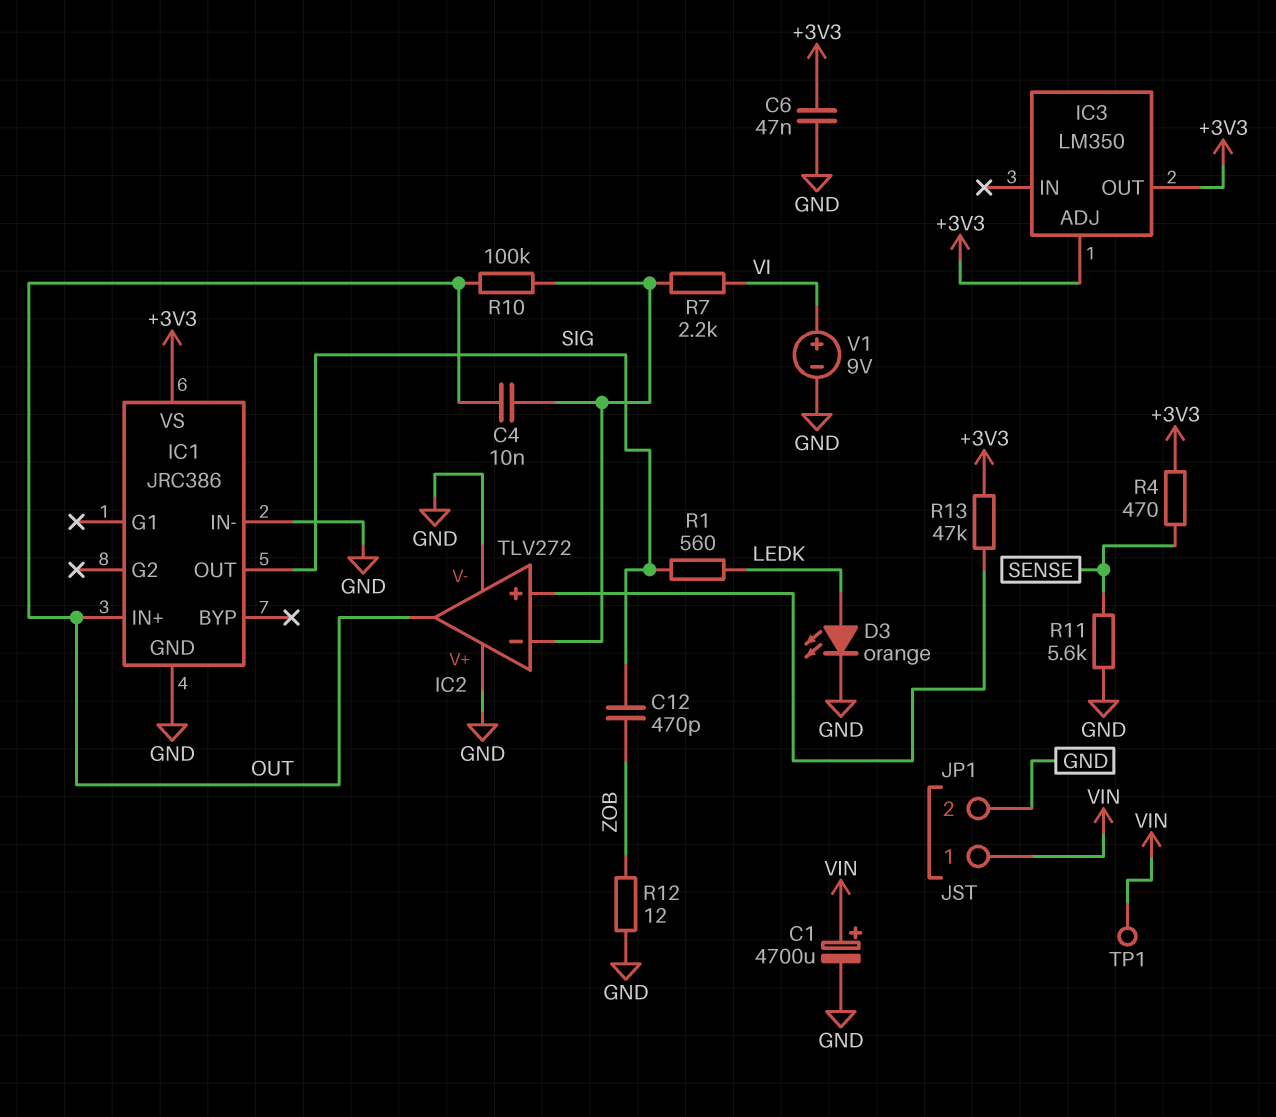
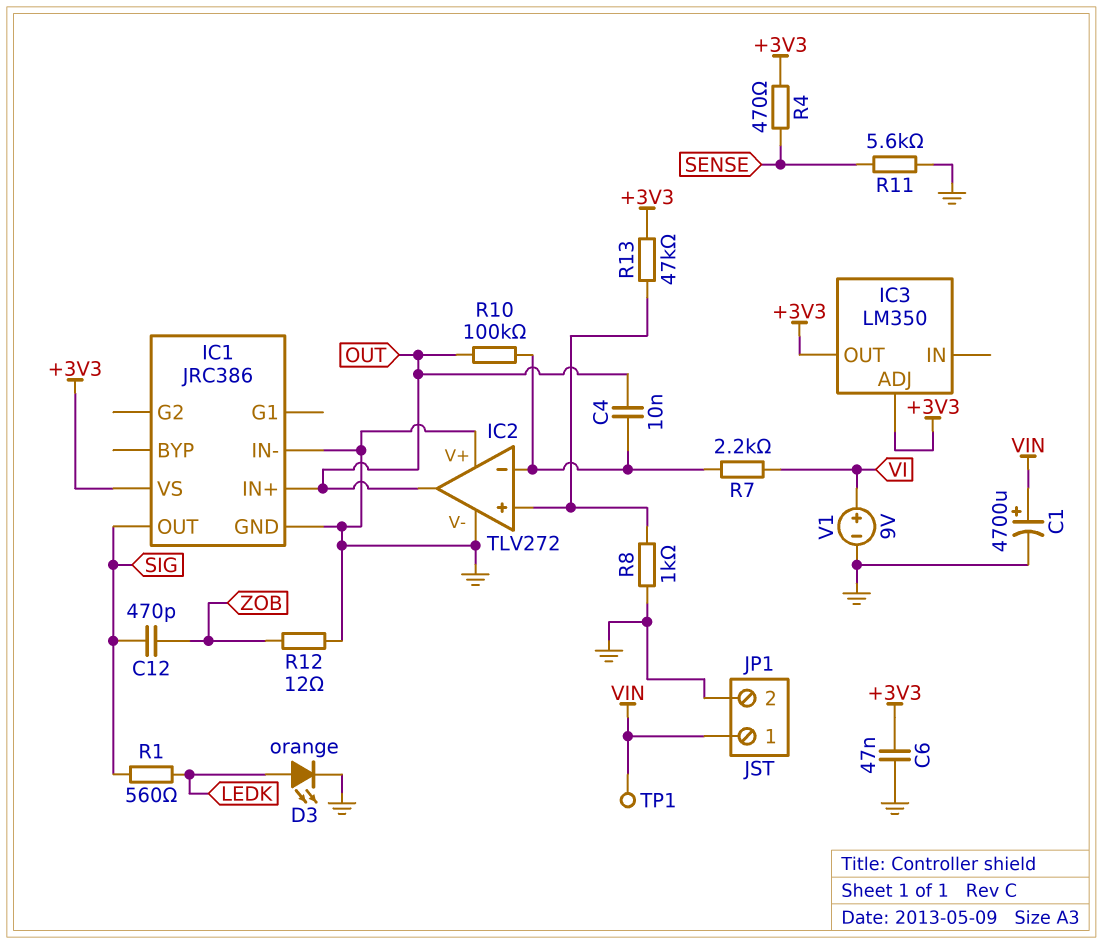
R8: none -> 1k (GND, IC2/in+)

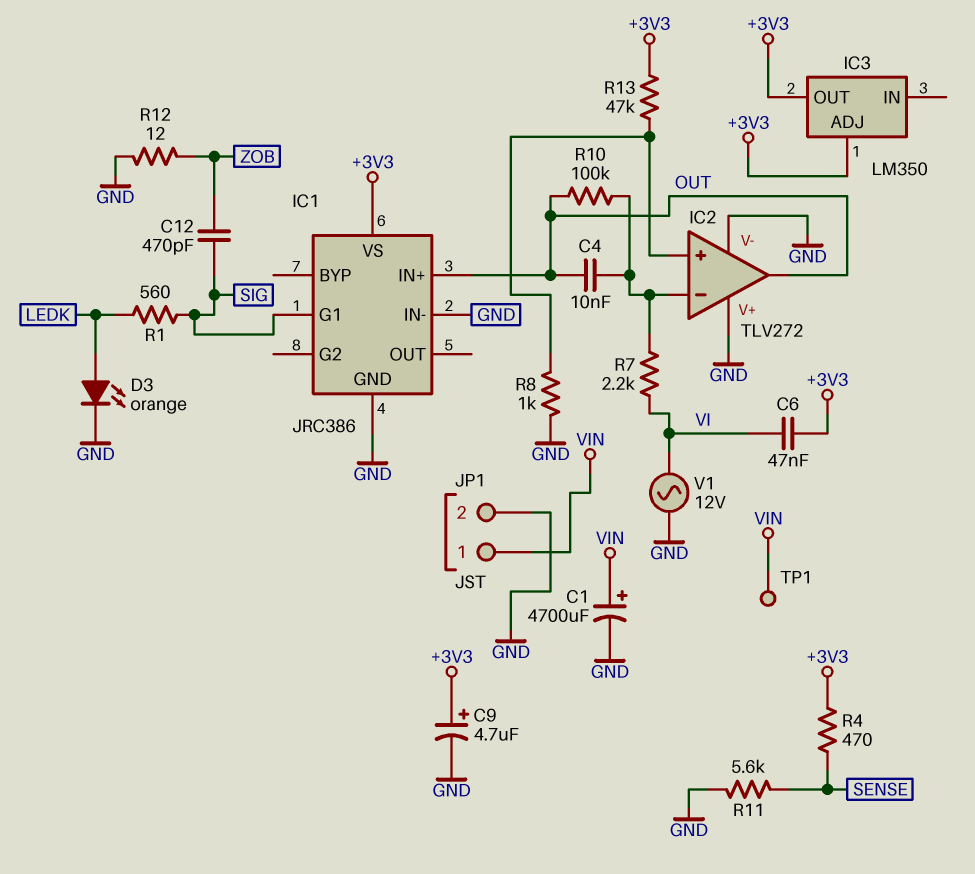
C6: 47nF (+3V3, GND) -> 47nF (+3V3, VI)
C9: none -> 4.7uF (plus +3V3, minus GND)
IC1 pin G1: none -> SIG
IC1 pin OUT: SIG -> none
V1: 9V (plus VI, minus GND) -> AC 12V (GND, VI)

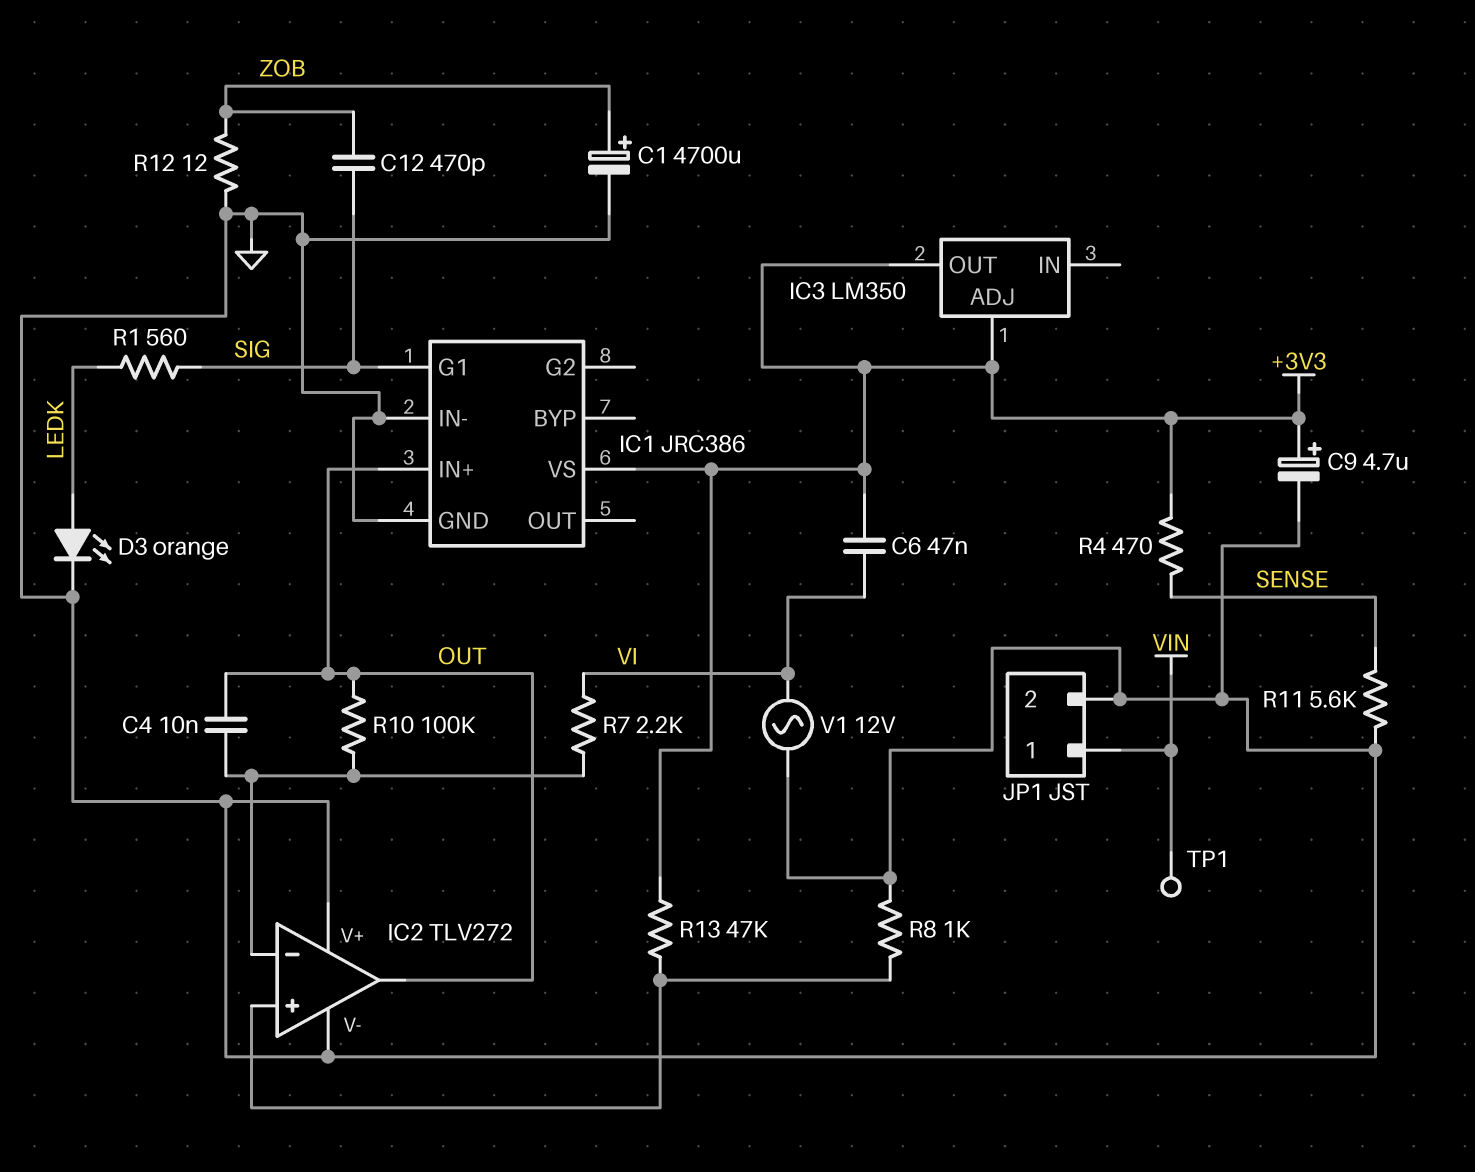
C1: 4700uF (plus VIN, minus GND) -> 4700uF (plus ZOB, minus GND)

